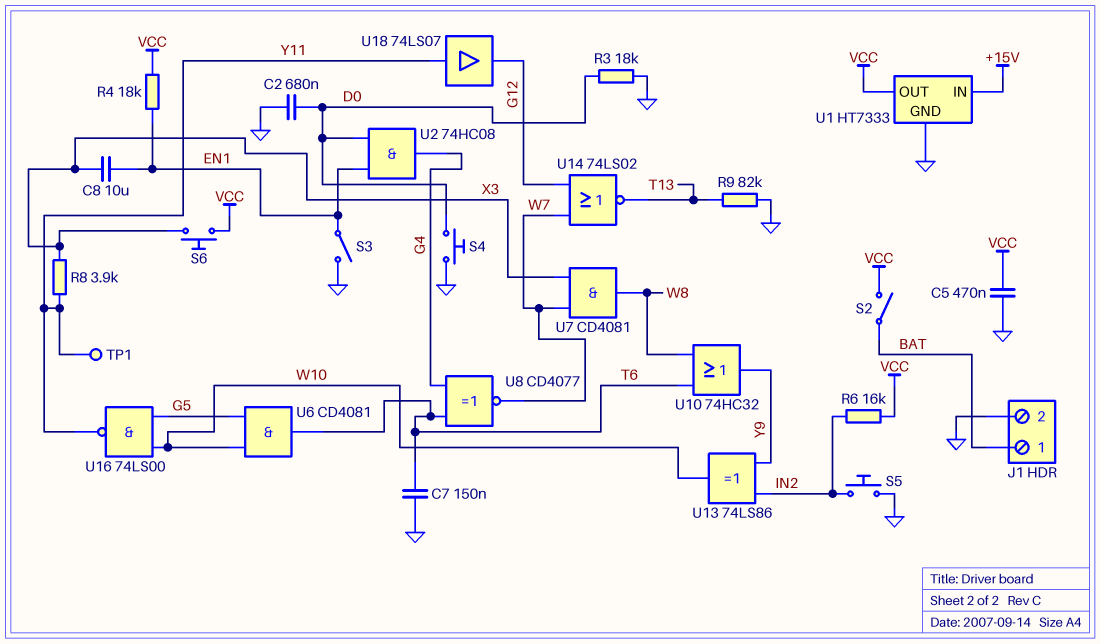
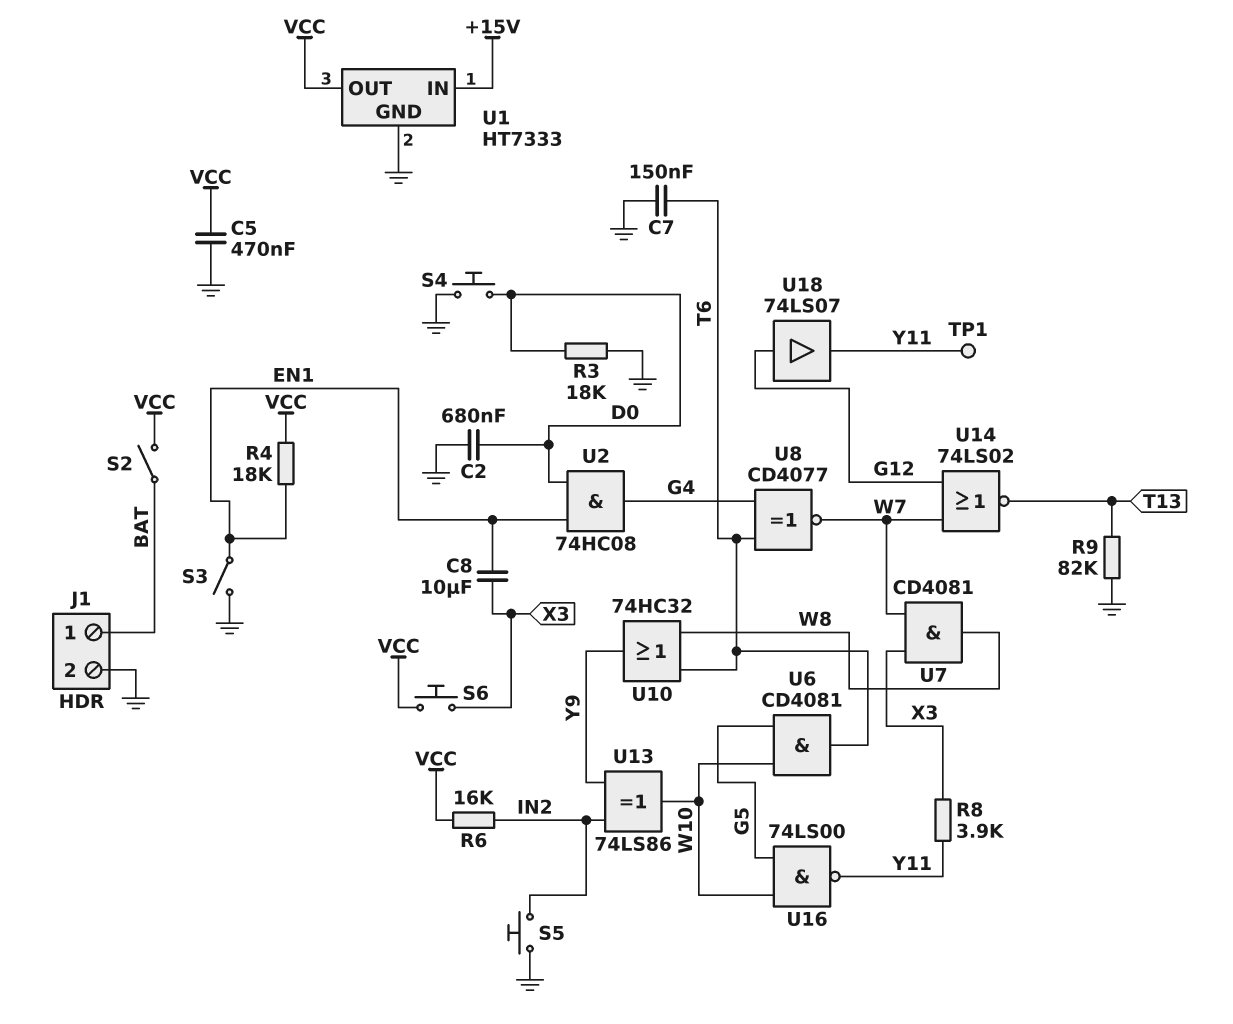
U18: buffer 74LS07 (in Y11, out G12) -> buffer 74LS07 (in G12, out Y11)

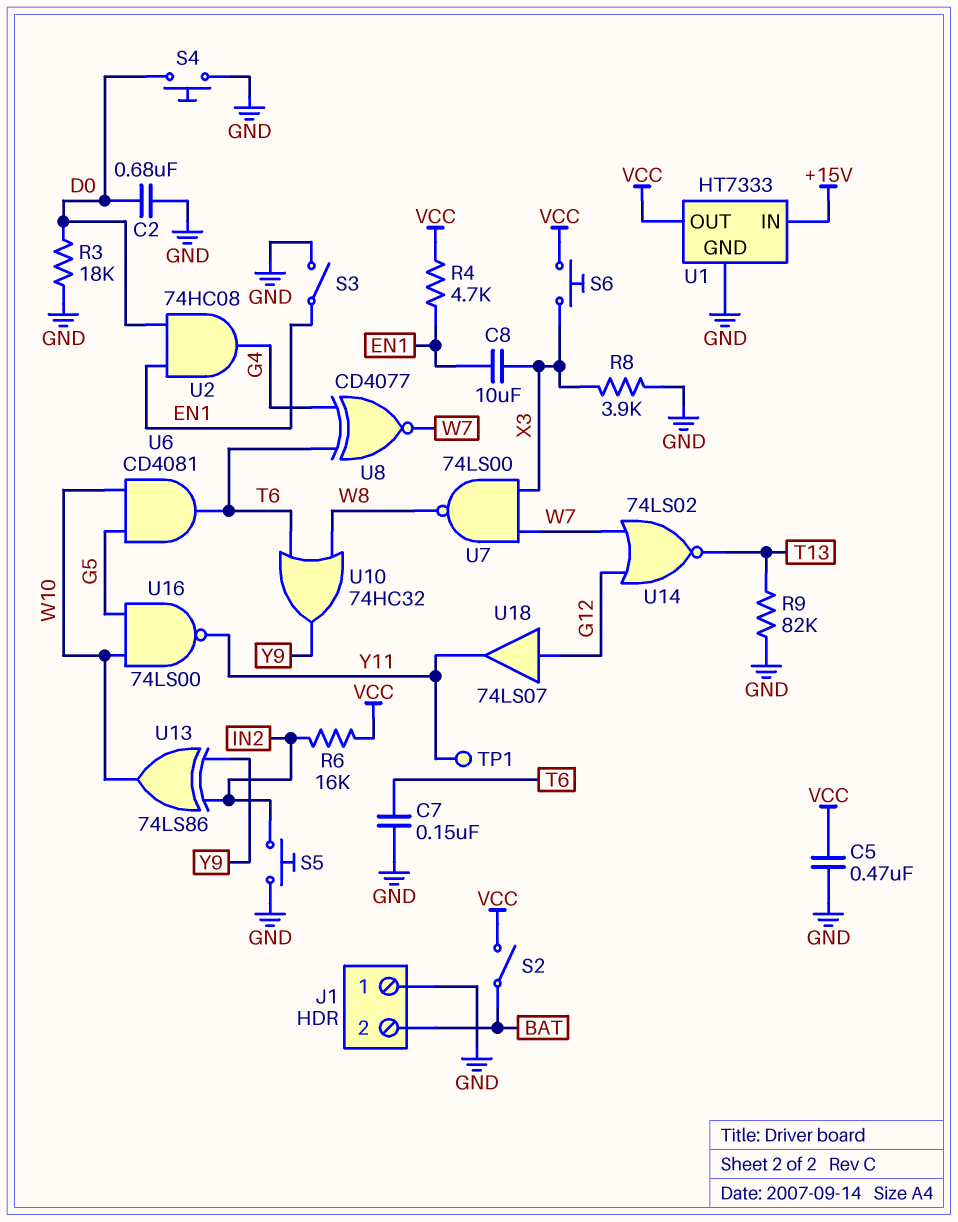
J1 pin 1: BAT -> GND
J1 pin 2: GND -> BAT
R4: 18k (EN1, VCC) -> 4.7k (EN1, VCC)
R8: 3.9k (X3, Y11) -> 3.9k (GND, X3)
U7: AND CD4081 (in W7, in X3, out W8) -> NAND 74LS00 (in W7, in X3, out W8)

